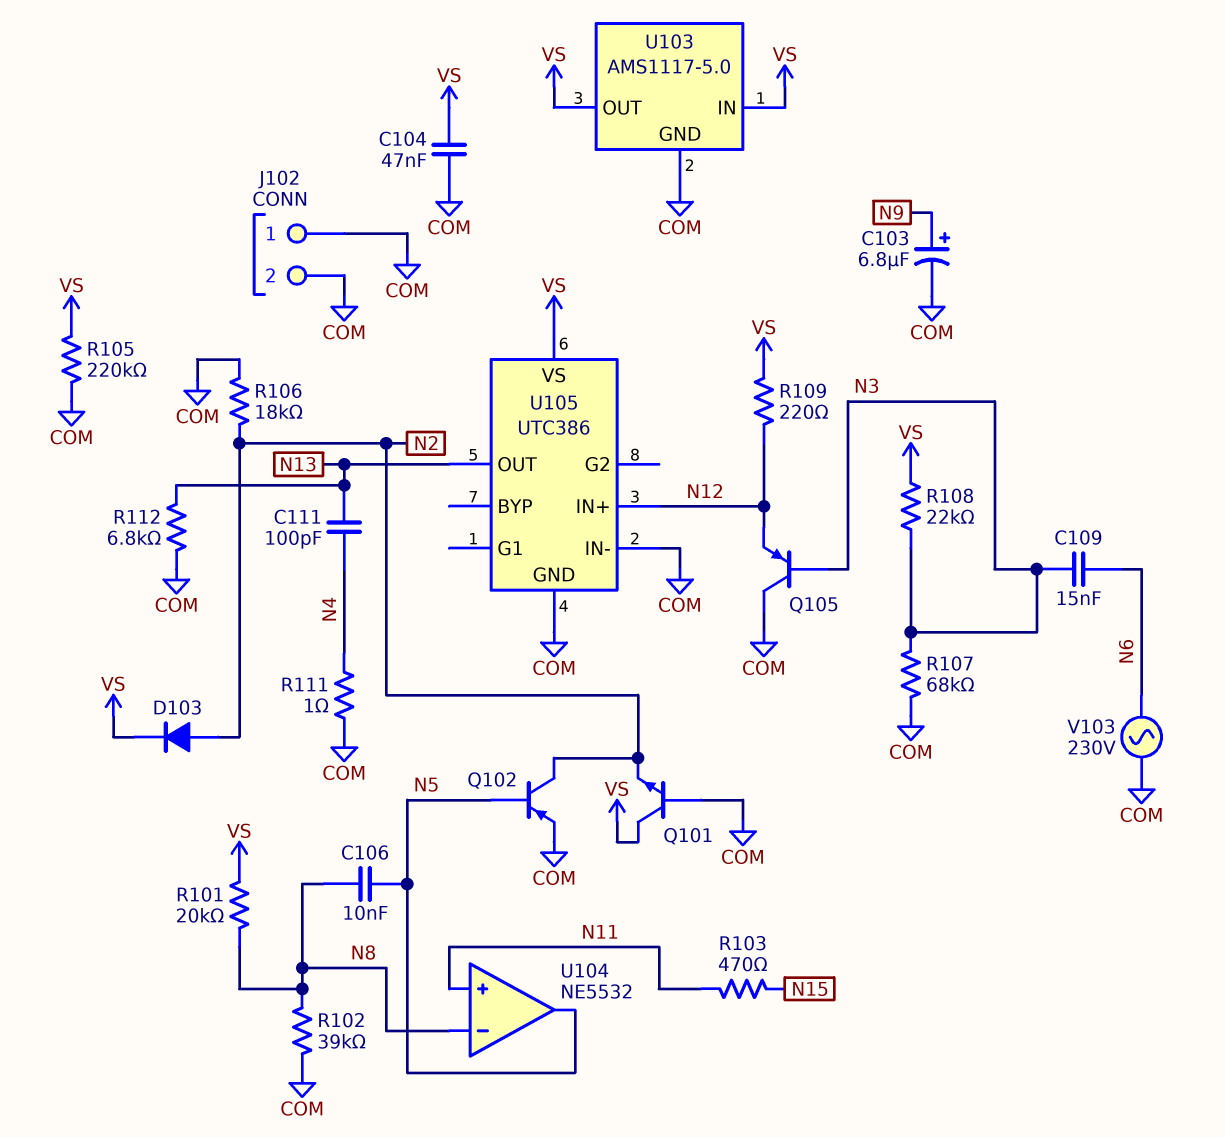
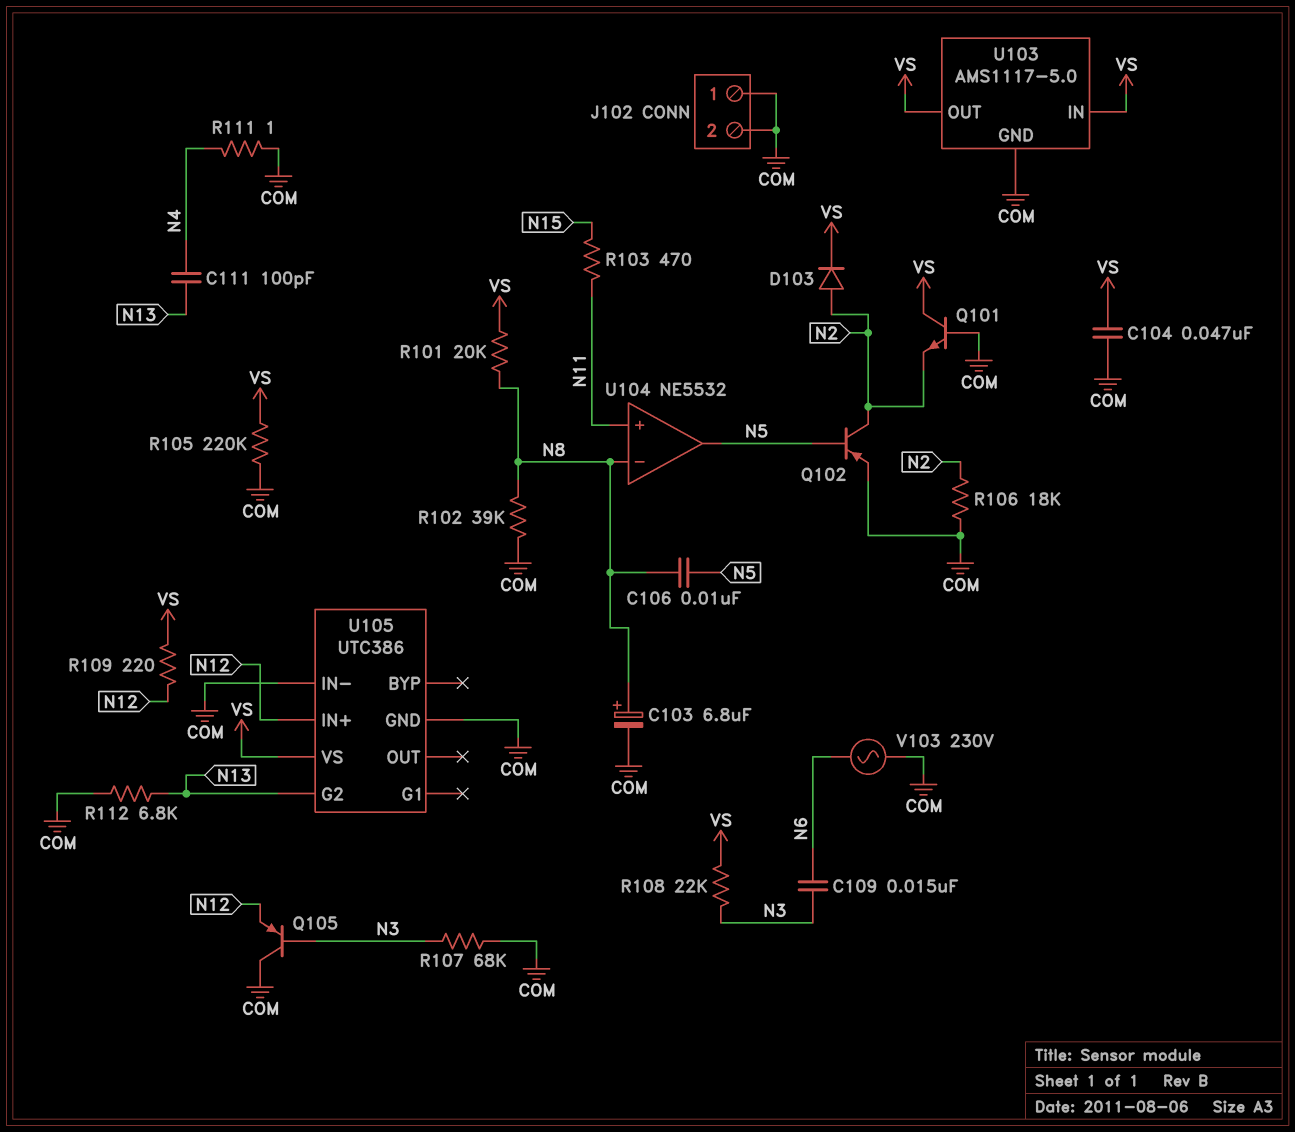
C103: 6.8uF (plus N9, minus COM) -> 6.8uF (plus N8, minus COM)
U105 pin G2: none -> N13
U105 pin OUT: N13 -> none

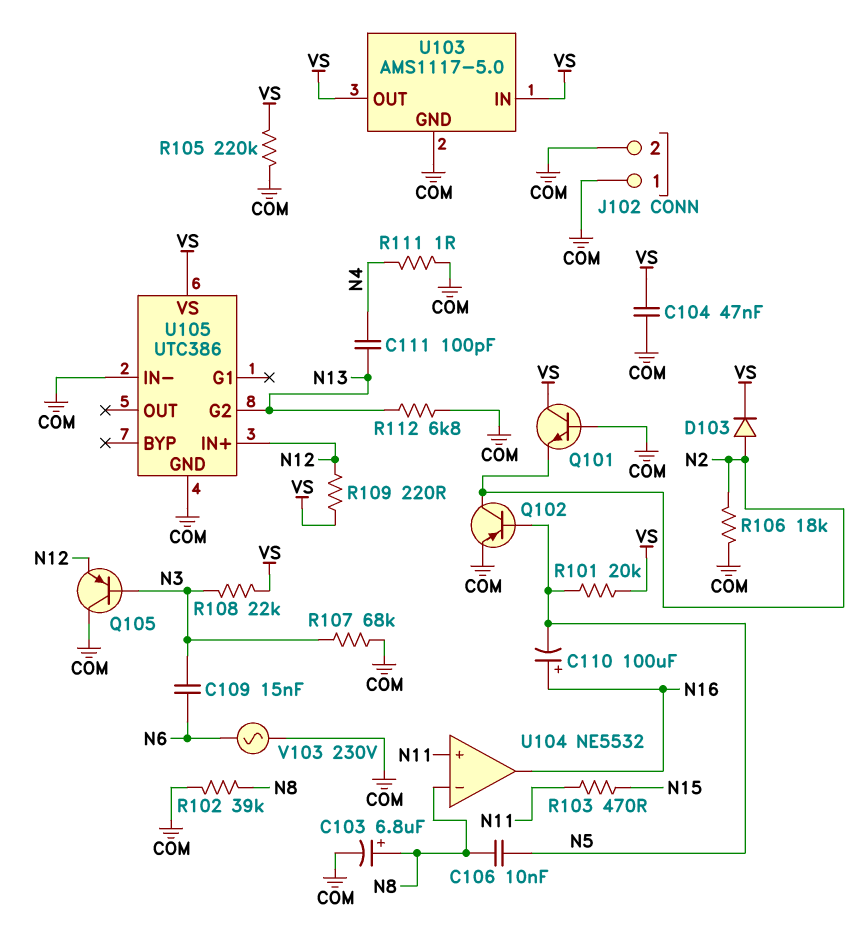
C110: none -> 100uF (plus N16, minus N5)
R101: 20k (N8, VS) -> 20k (N5, VS)
U104 pin out: N5 -> N16

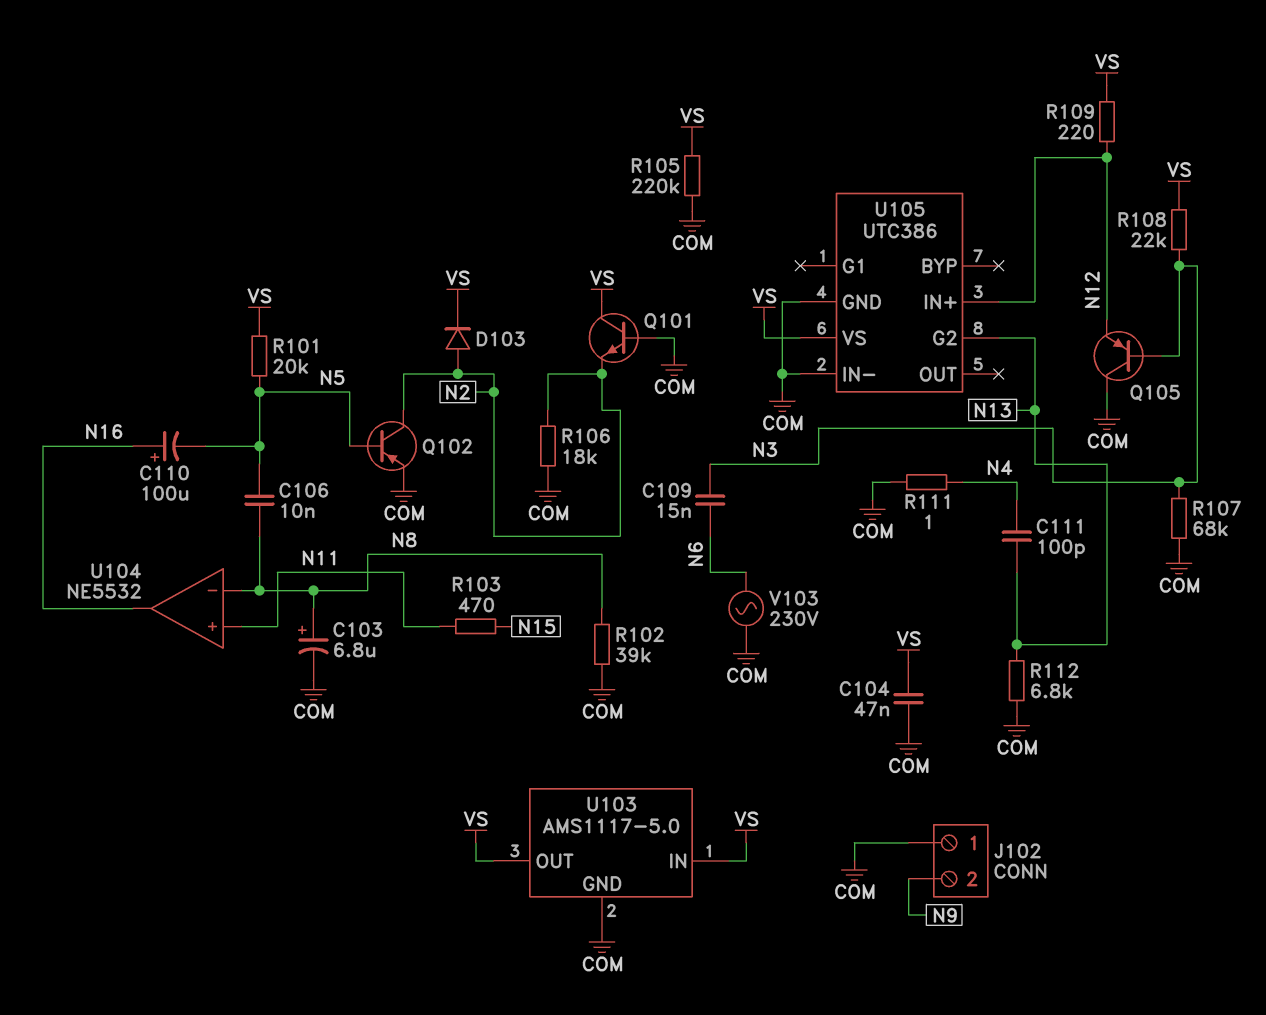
J102 pin 2: COM -> N9

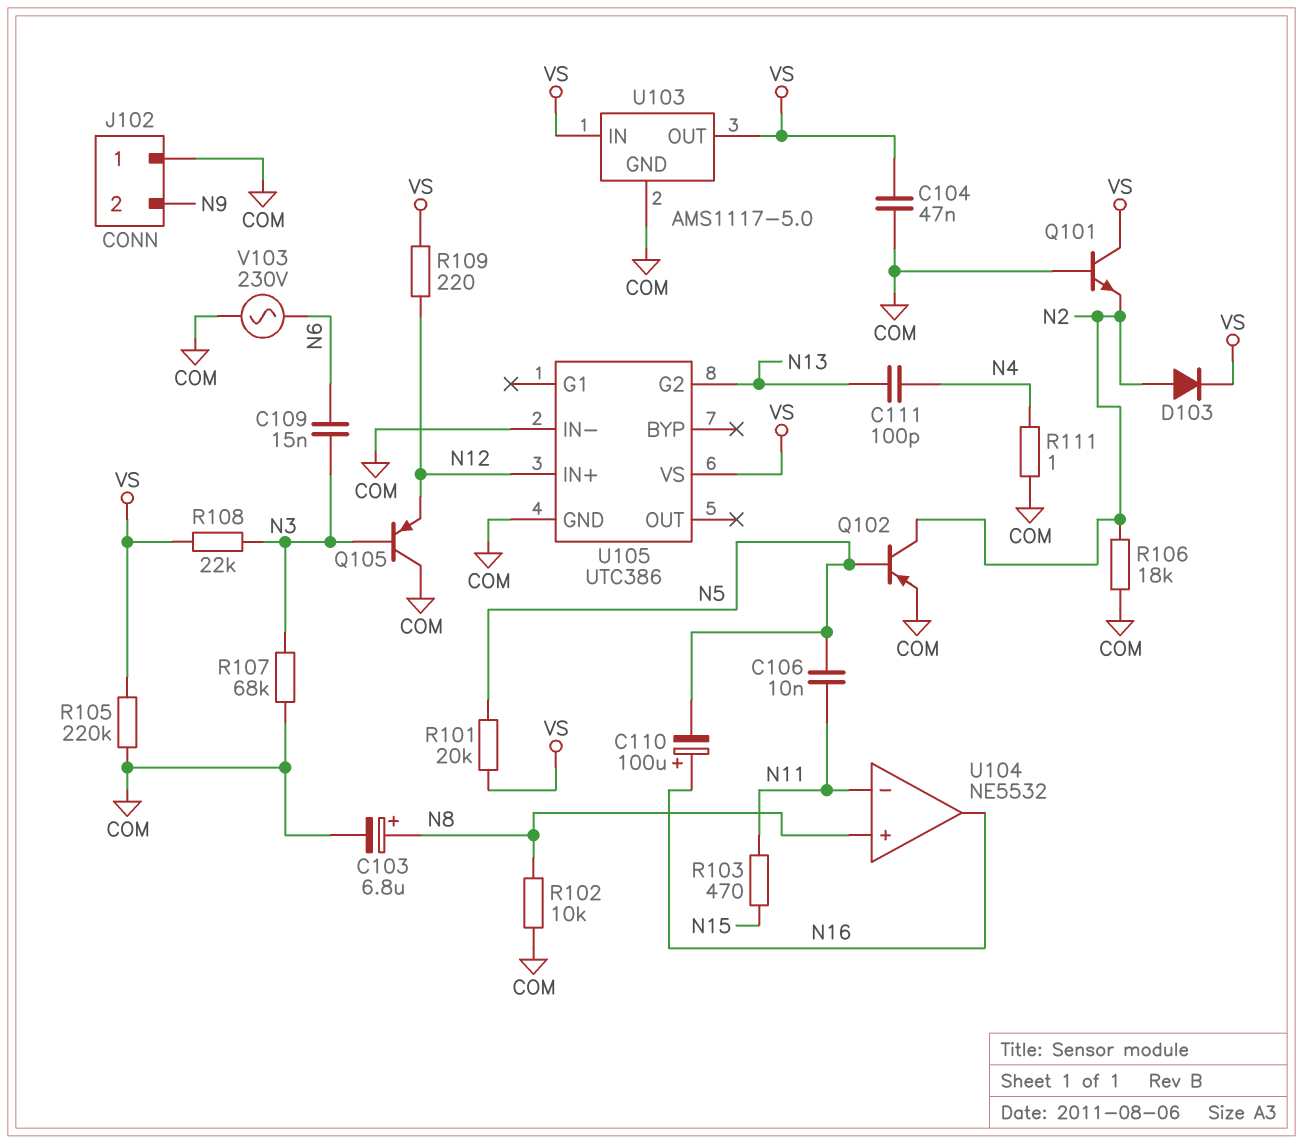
C106: 10nF (N5, N8) -> 10nF (N5, N11)
R102: 39k (COM, N8) -> 10k (COM, N8)
R112: 6.8k (COM, N13) -> none
U104 pin in+: N11 -> N8
U104 pin in-: N8 -> N11

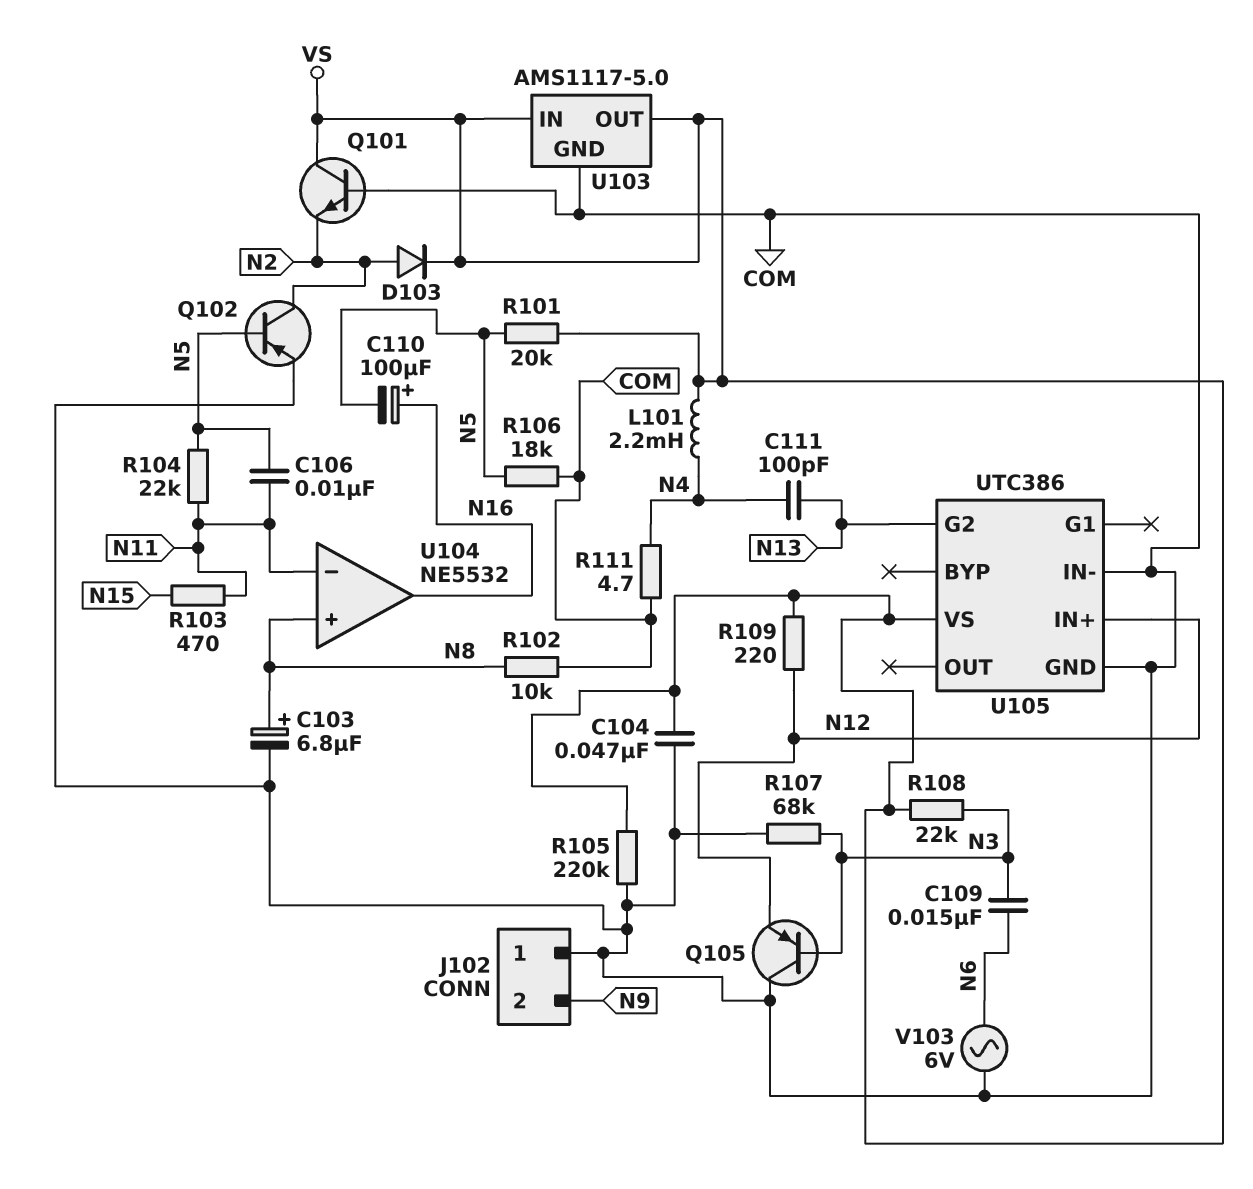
L101: none -> 2.2mH (N4, VS)
R104: none -> 22k (N5, N11)
R106: 18k (COM, N2) -> 18k (COM, N5)
R111: 1 (COM, N4) -> 4.7 (COM, N4)
V103: AC 230V (COM, N6) -> AC 6V (COM, N6)

